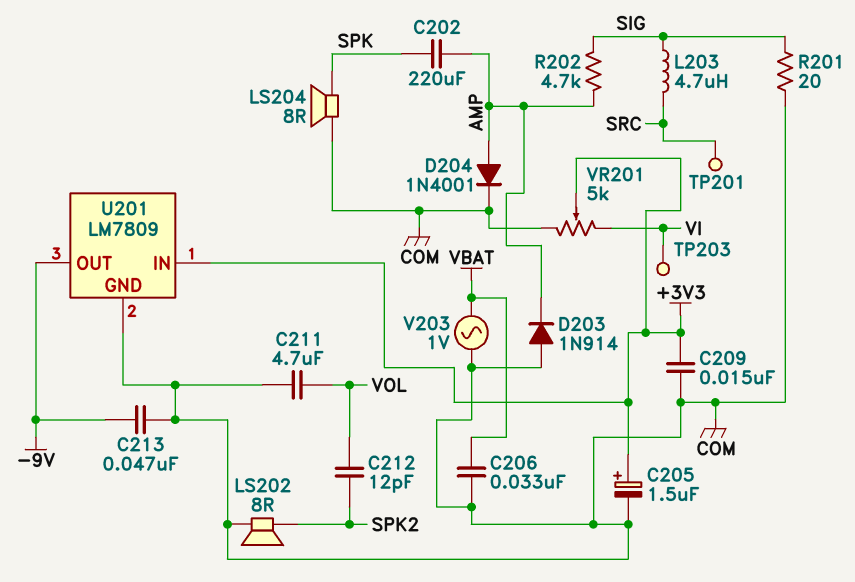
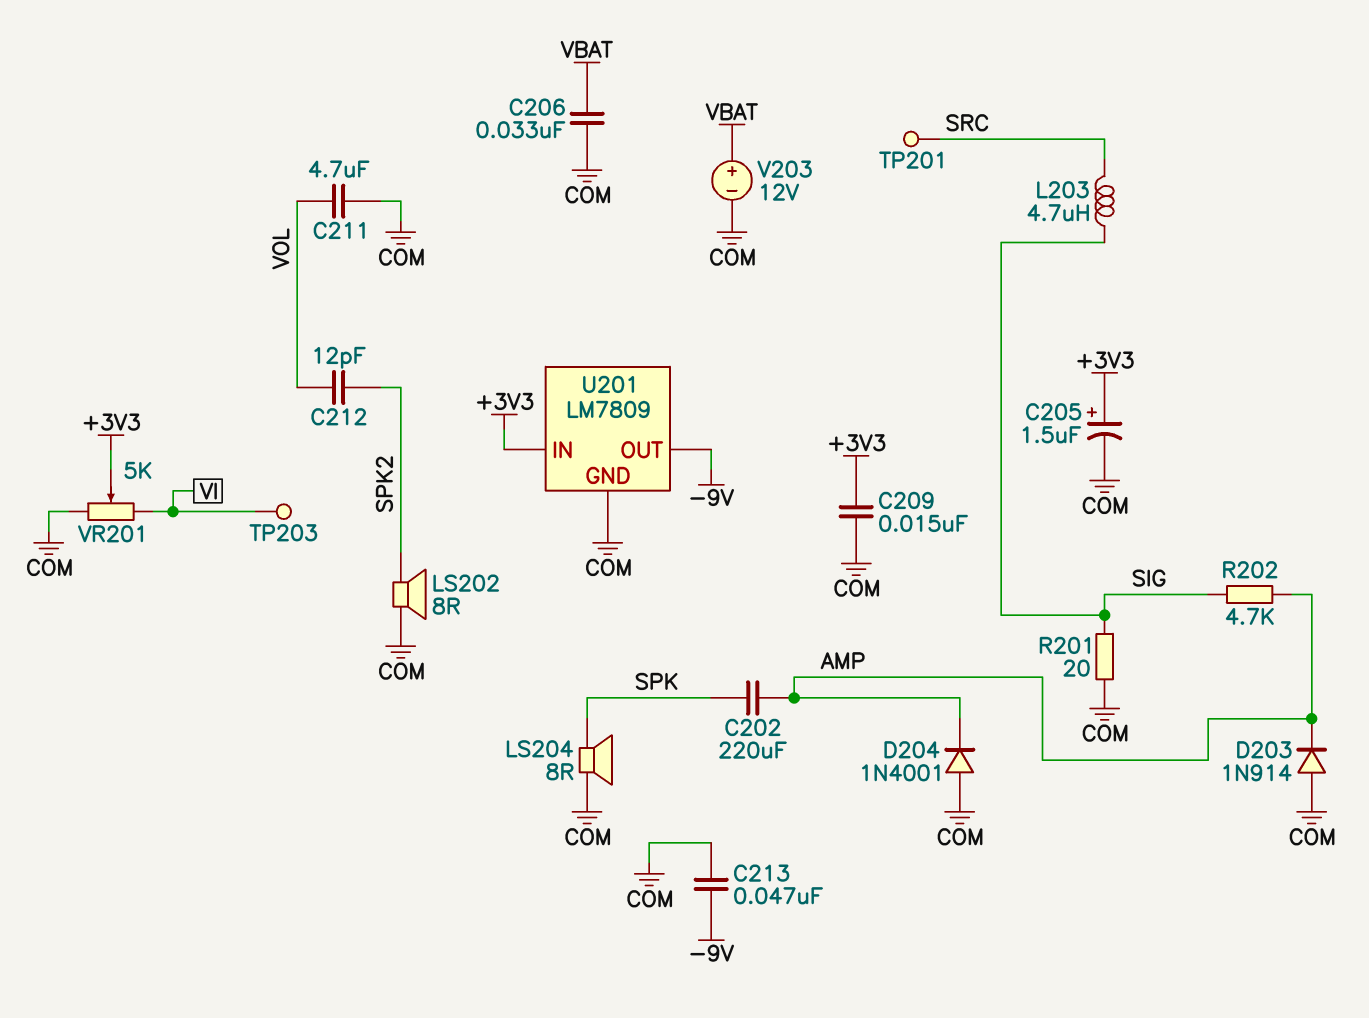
D204: diode 1N4001 (A AMP, K COM) -> diode 1N4001 (A COM, K AMP)
V203: AC 1V (COM, VBAT) -> 12V (plus VBAT, minus COM)

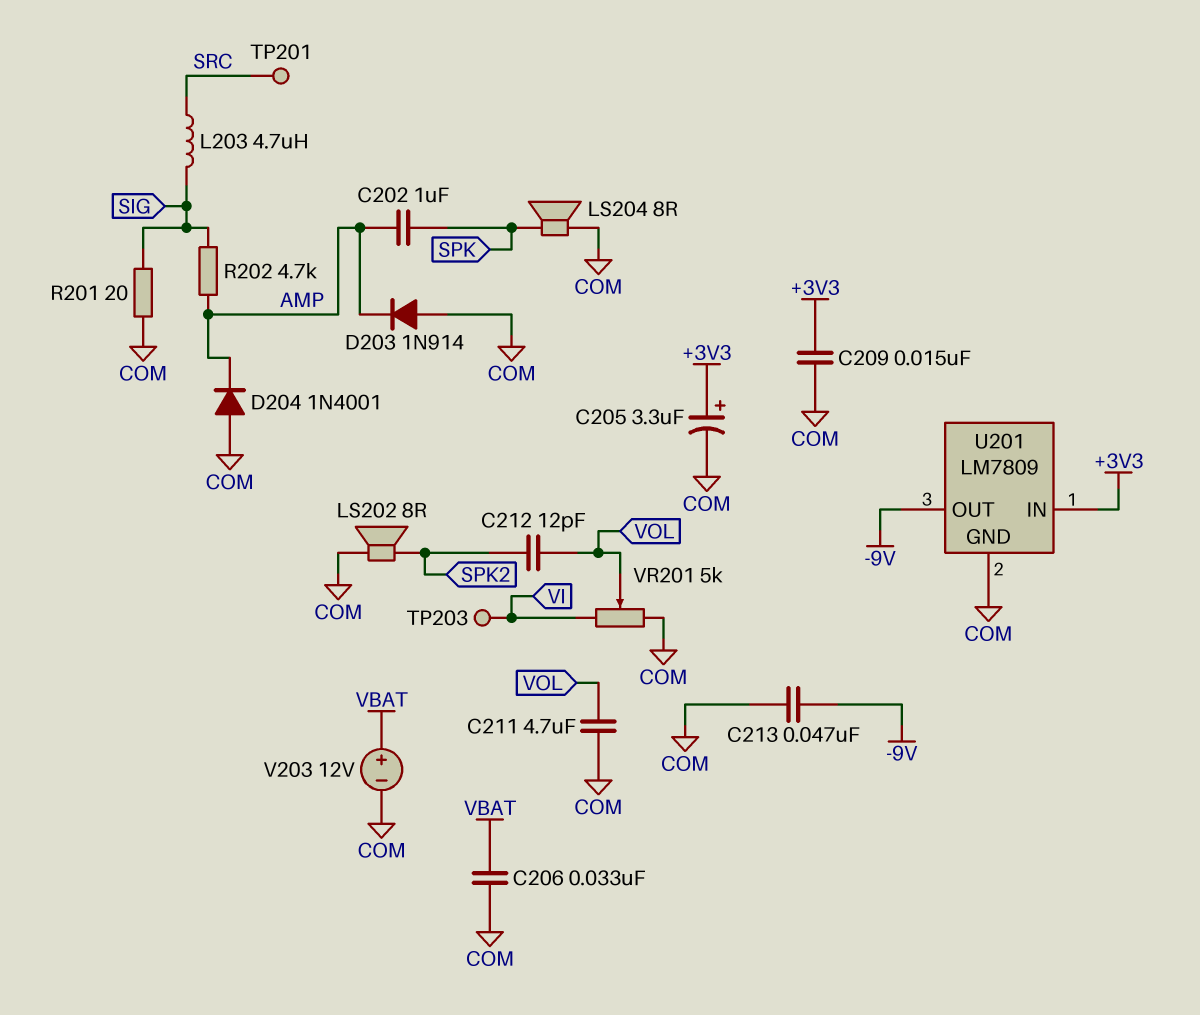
C202: 220uF (AMP, SPK) -> 1uF (AMP, SPK)
C205: 1.5uF (plus +3V3, minus COM) -> 3.3uF (plus +3V3, minus COM)
VR201: 5k (COM, VI, wiper +3V3) -> 5k (COM, VI, wiper VOL)

